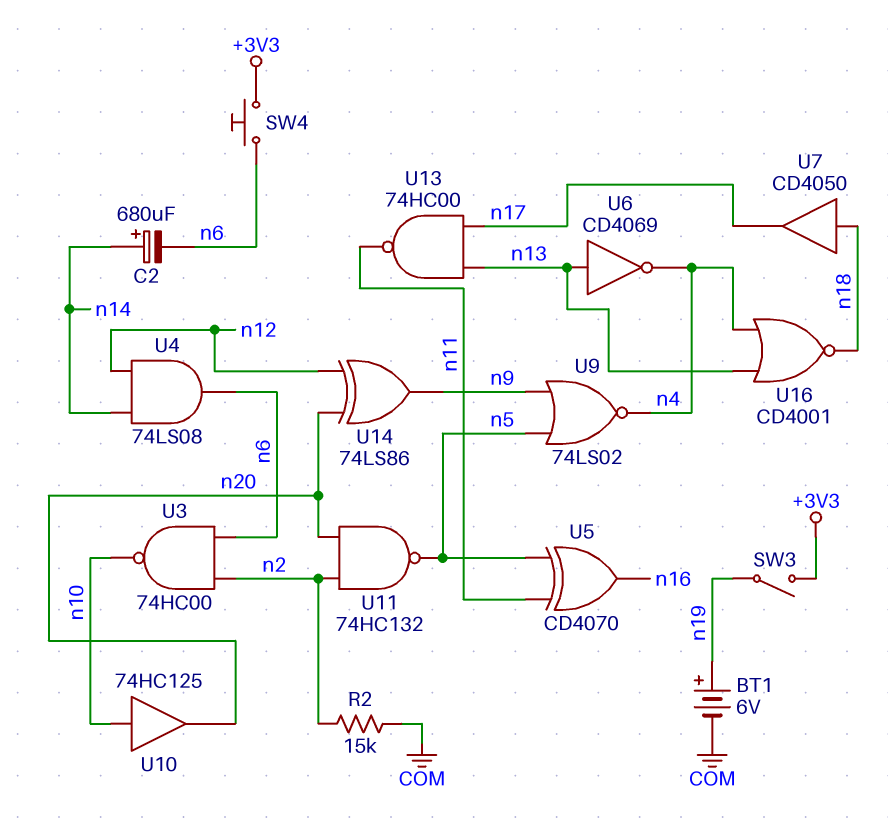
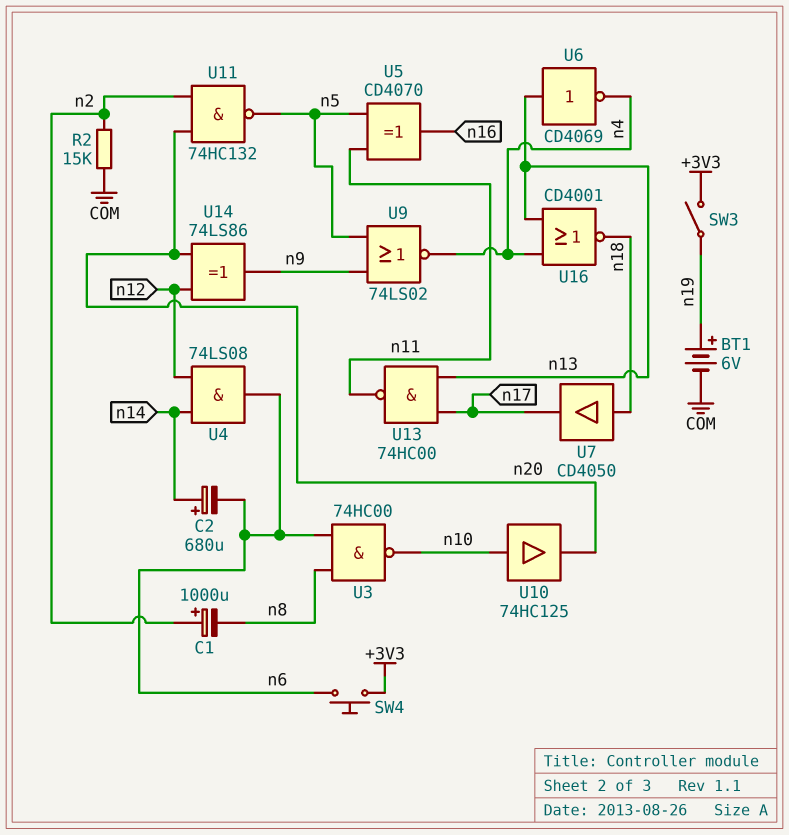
C1: none -> 1000uF (plus n2, minus n8)
U3: NAND 74HC00 (in n2, in n6, out n10) -> NAND 74HC00 (in n6, in n8, out n10)

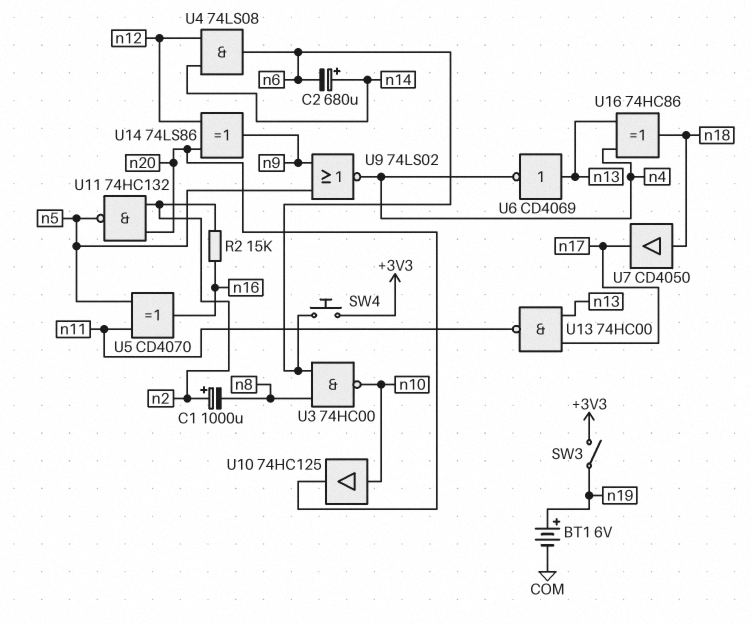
R2: 15k (COM, n2) -> 15k (n2, n16)
U16: NOR CD4001 (in n4, in n13, out n18) -> XOR 74HC86 (in n4, in n13, out n18)

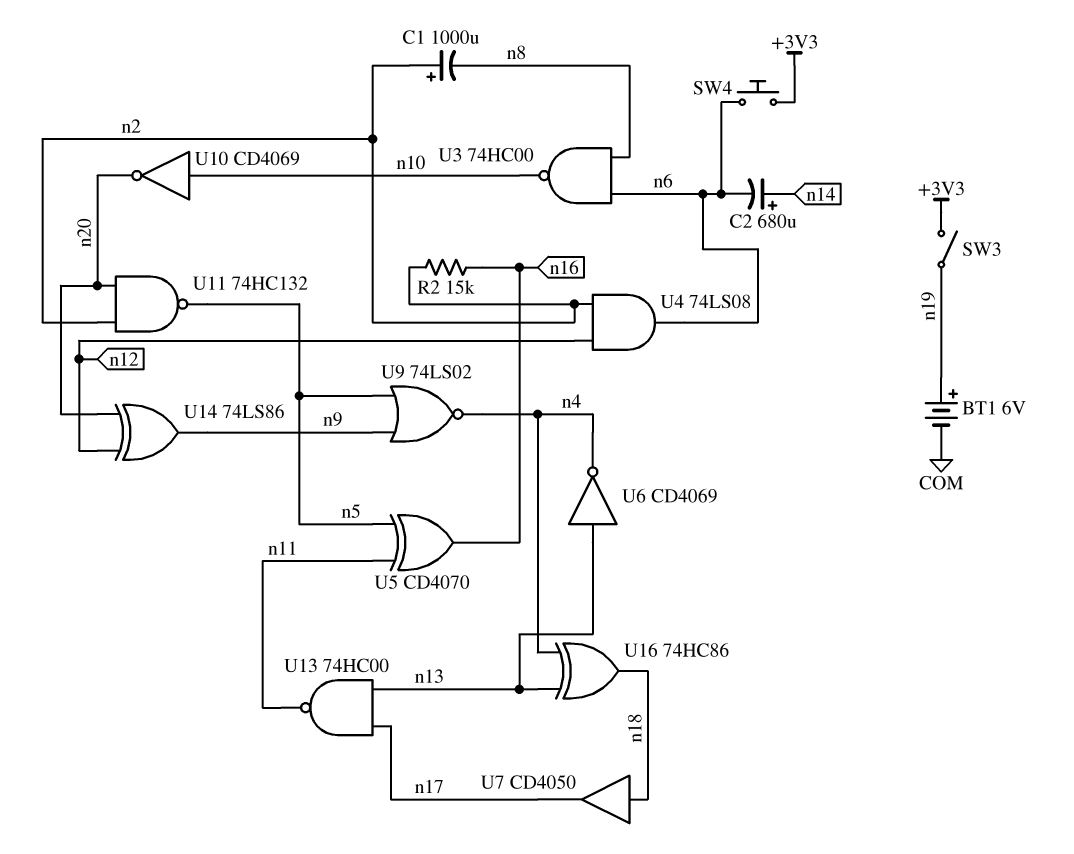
U4: AND 74LS08 (in n12, in n14, out n6) -> AND 74LS08 (in n2, in n12, out n6)
U10: buffer 74HC125 (in n10, out n20) -> NOT CD4069 (in n10, out n20)

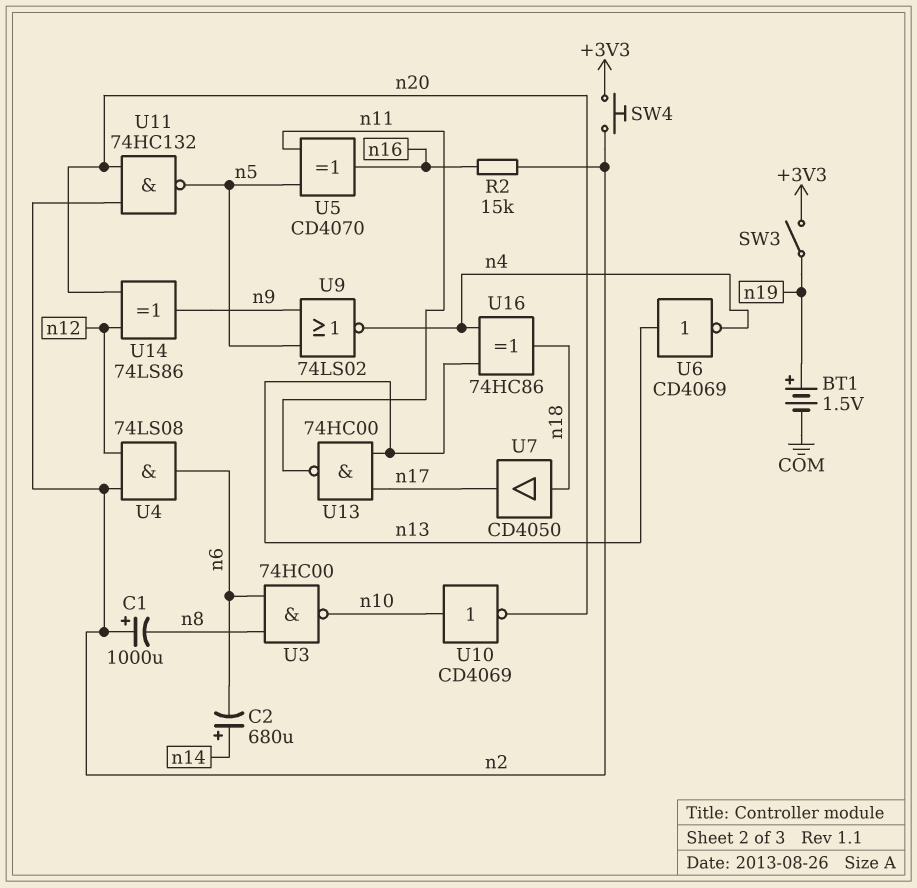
BT1: 6V (plus n19, minus COM) -> 1.5V (plus n19, minus COM)
SW4: button (+3V3, n6) -> button (+3V3, n2)

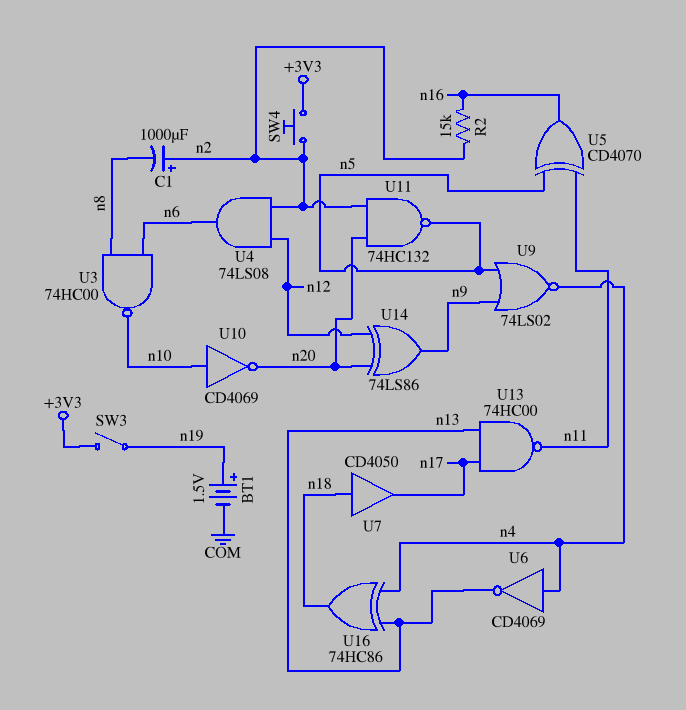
C2: 680uF (plus n14, minus n6) -> none
U6: NOT CD4069 (in n13, out n4) -> NOT CD4069 (in n4, out n13)

